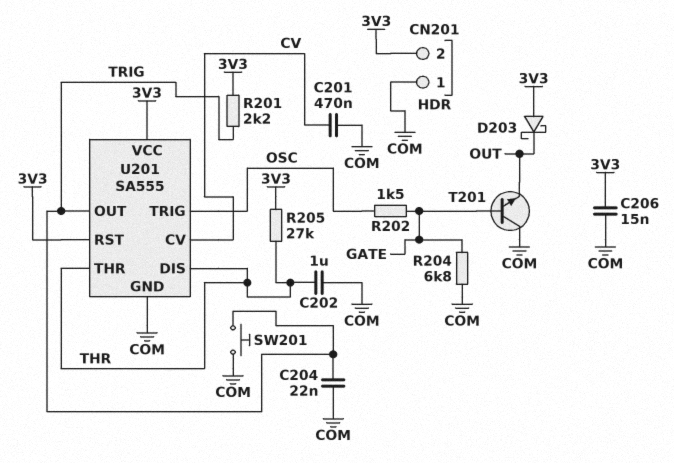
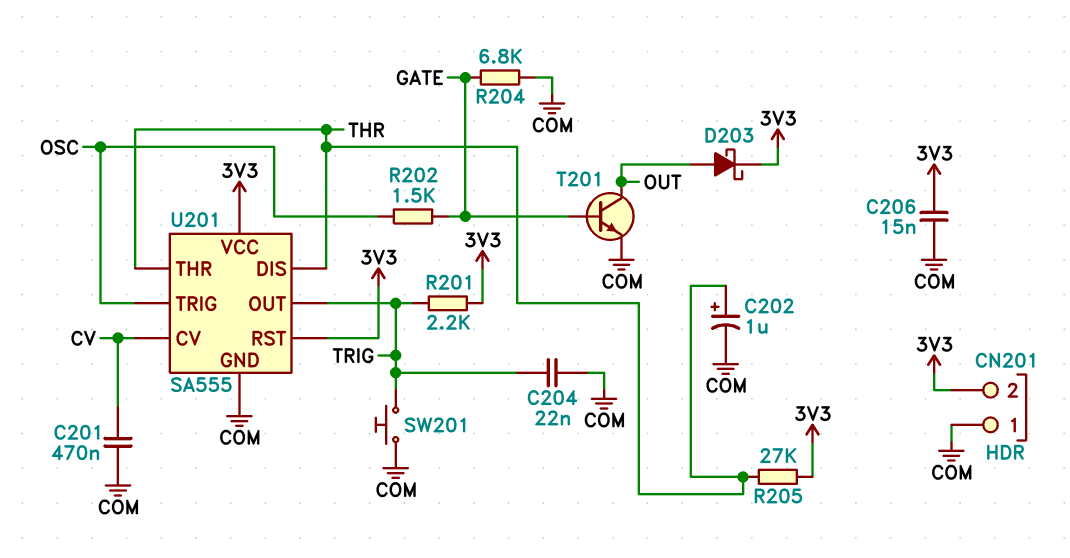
C202: 1uF (COM, THR) -> 1uF (plus THR, minus COM)
D203: schottky (A 3V3, K OUT) -> schottky (A OUT, K 3V3)
T201: NPN (B GATE, C COM, E OUT) -> NPN (B GATE, C OUT, E COM)

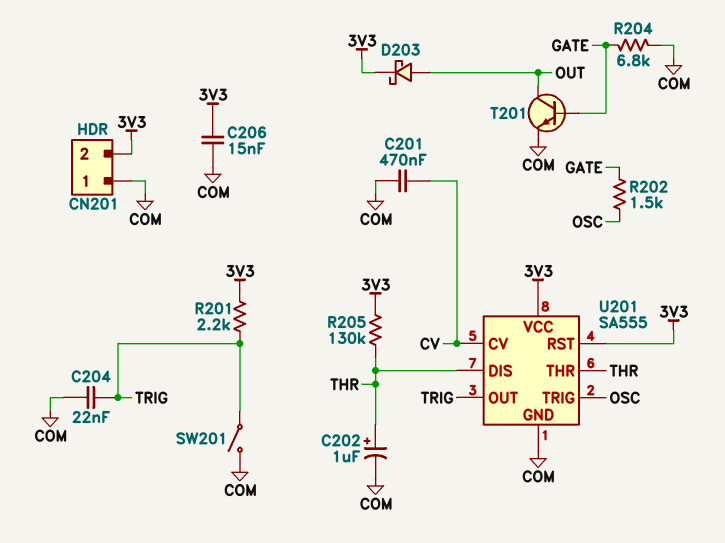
R205: 27k (3V3, THR) -> 130k (3V3, THR)
SW201: button (COM, TRIG) -> switch (COM, TRIG)

